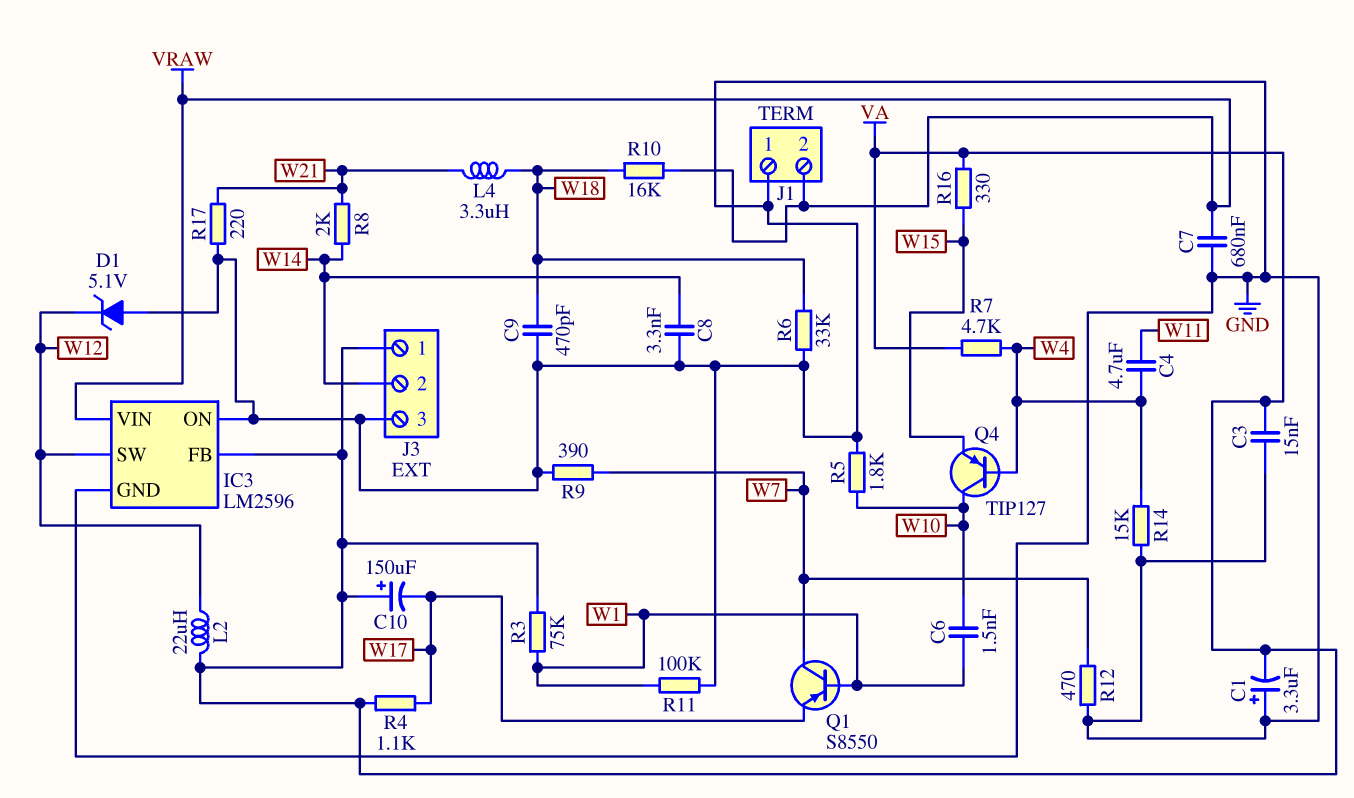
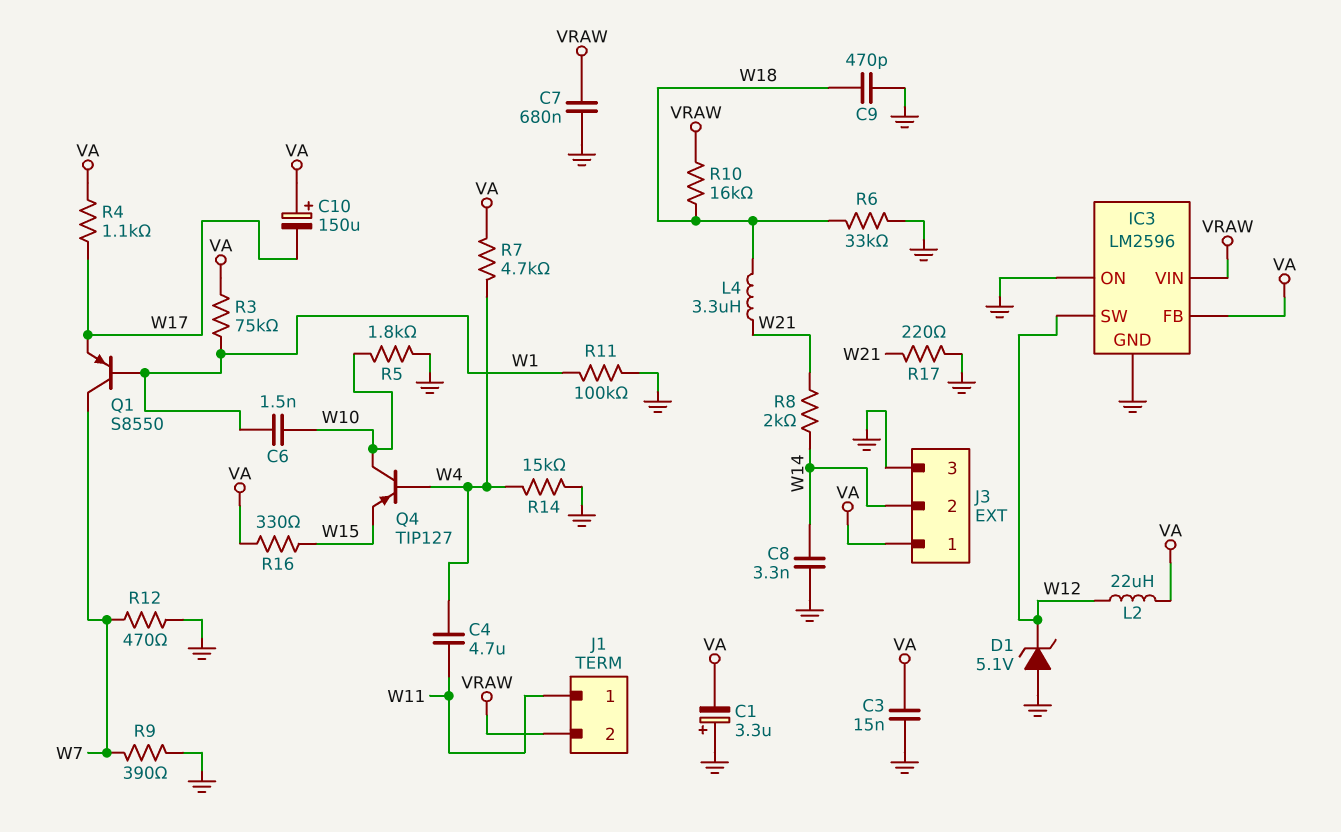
J1 pin 1: GND -> W11

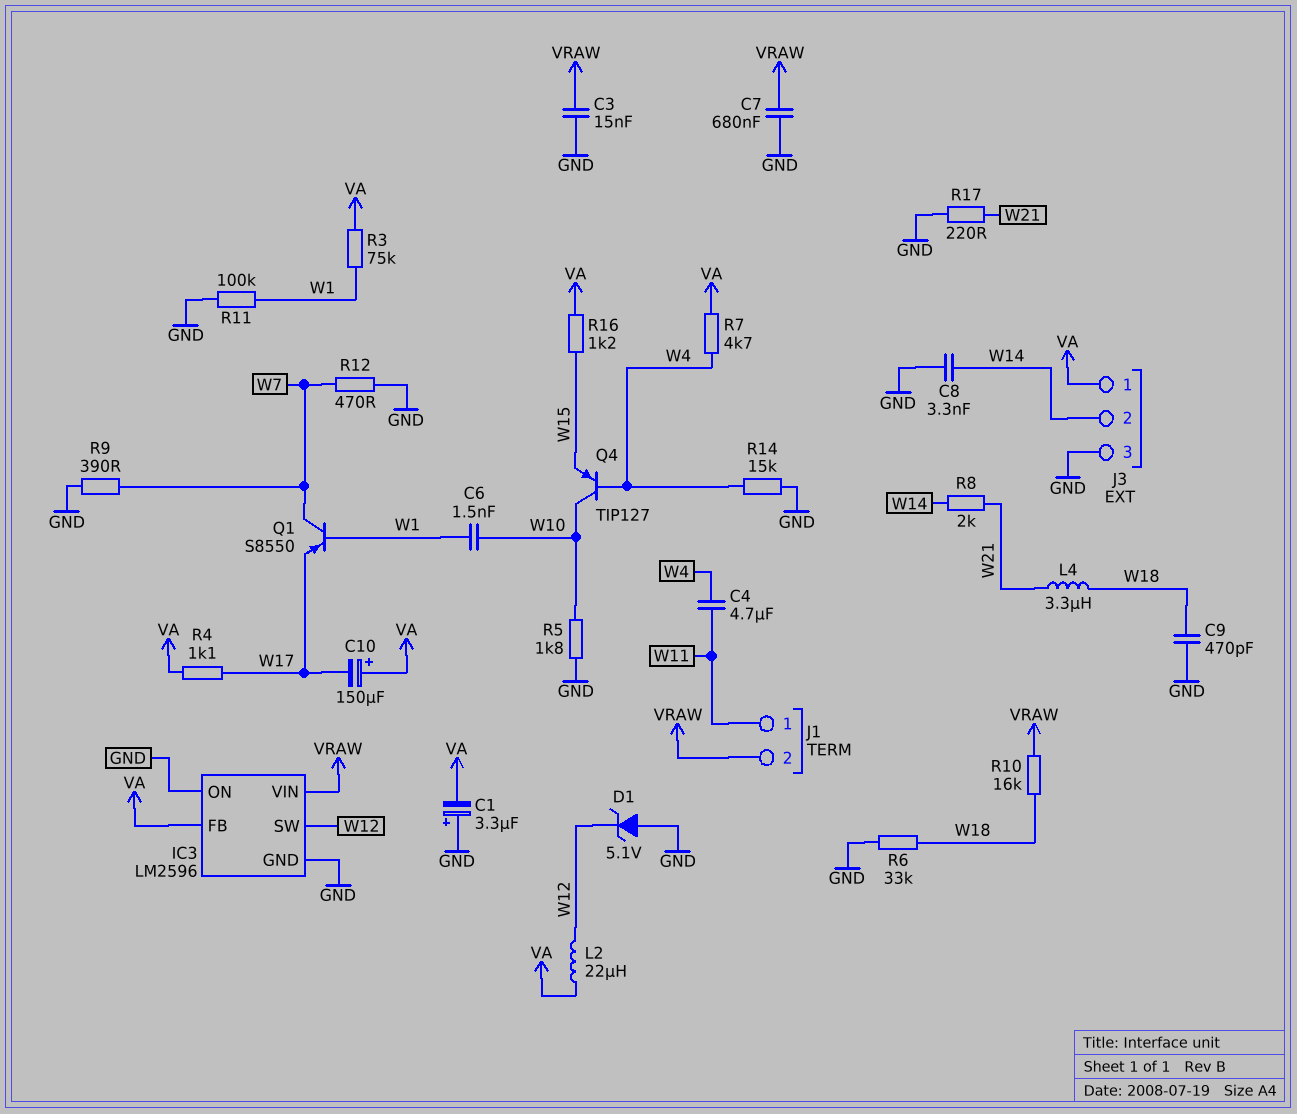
C3: 15nF (GND, VA) -> 15nF (GND, VRAW)
R16: 330 (VA, W15) -> 1.2k (VA, W15)

